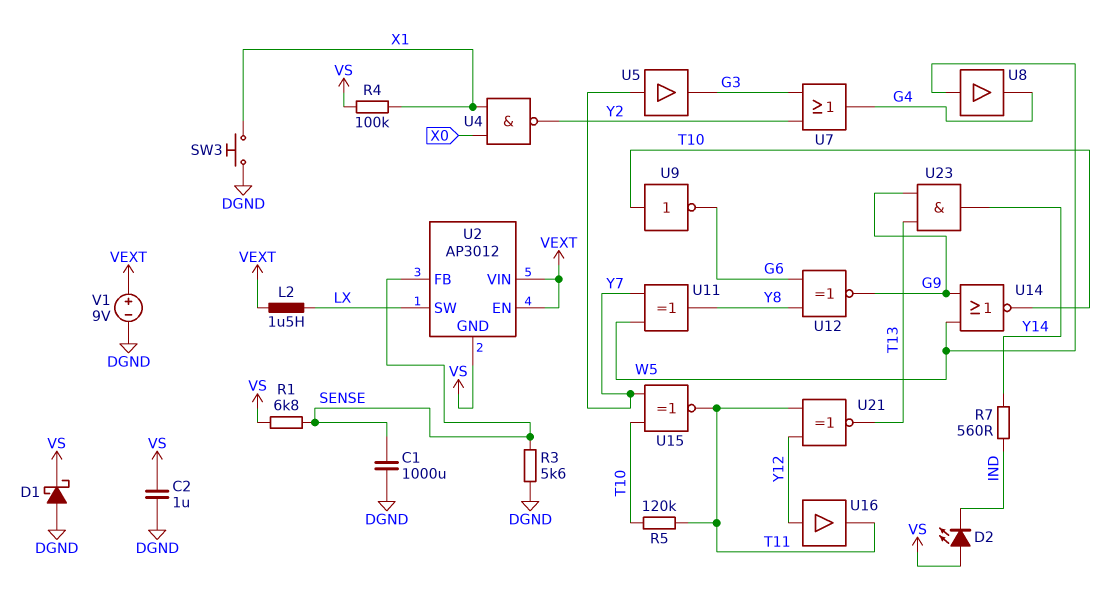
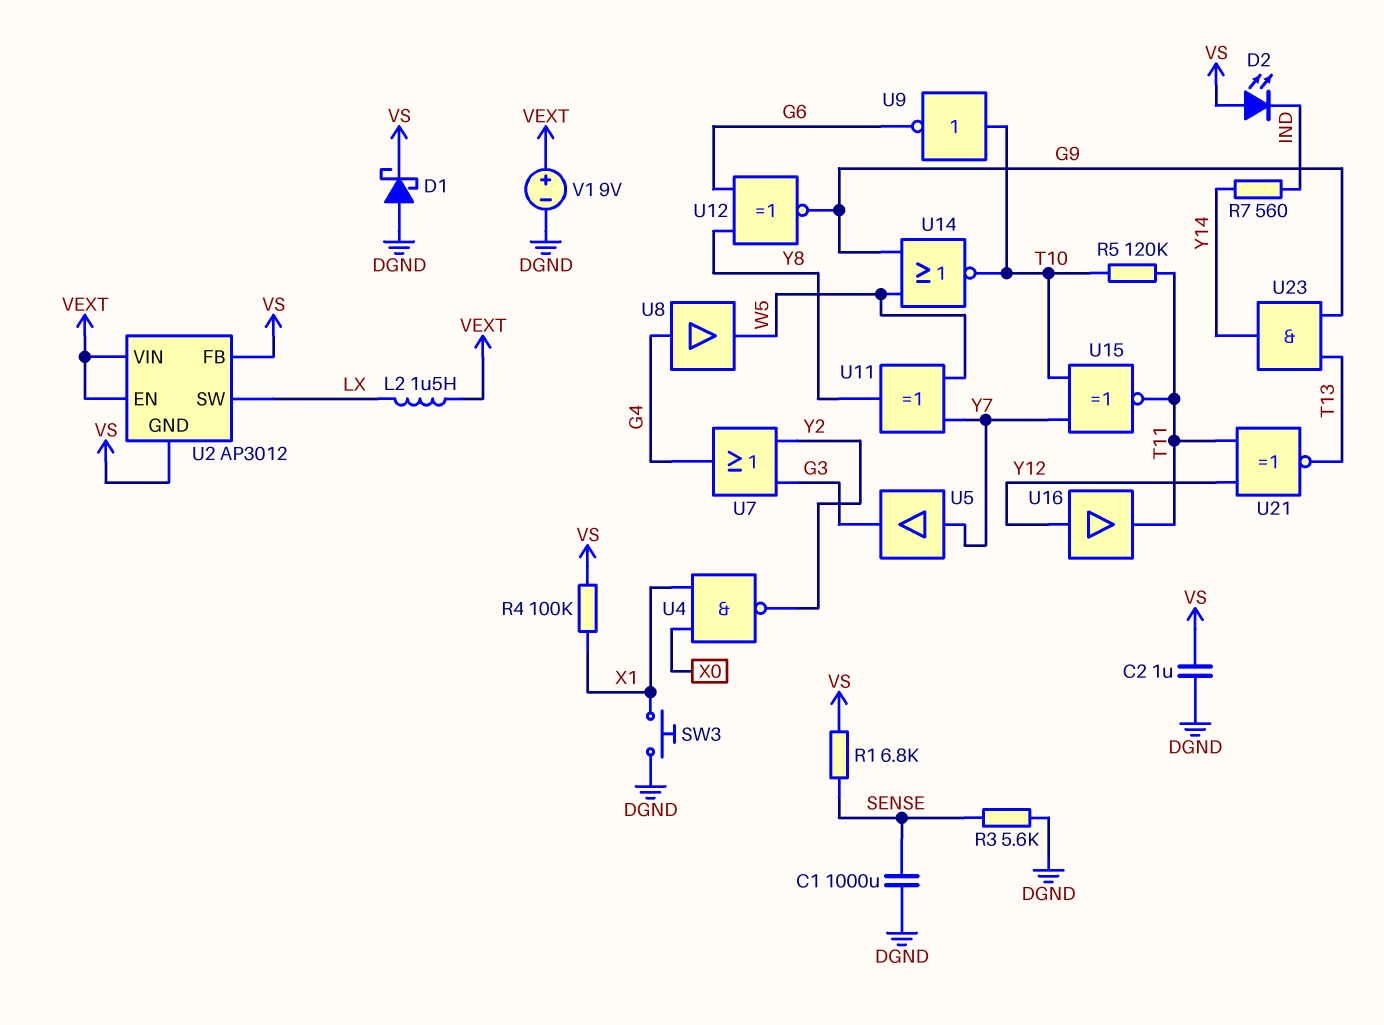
U2 pin FB: SENSE -> VS
U8: buffer (in W5, out G4) -> buffer (in G4, out W5)

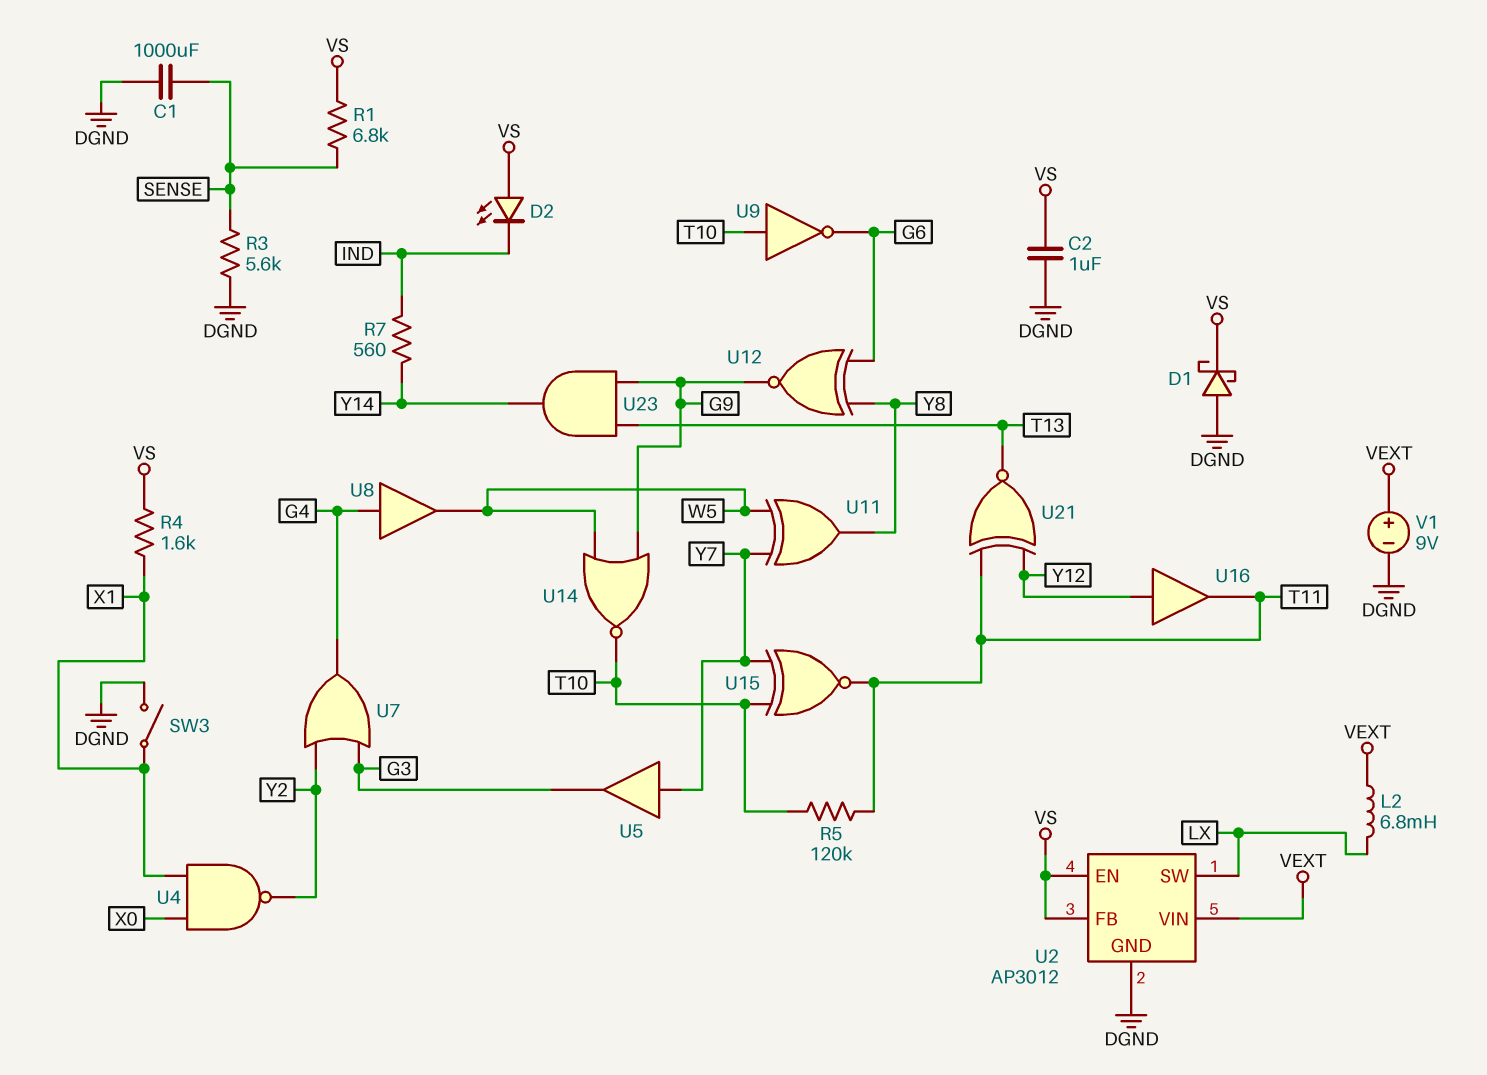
L2: 1.5uH (LX, VEXT) -> 6.8mH (LX, VEXT)
R4: 100k (VS, X1) -> 1.6k (VS, X1)
SW3: button (DGND, X1) -> switch (DGND, X1)
U2 pin EN: VEXT -> VS
U2 pin GND: VS -> DGND

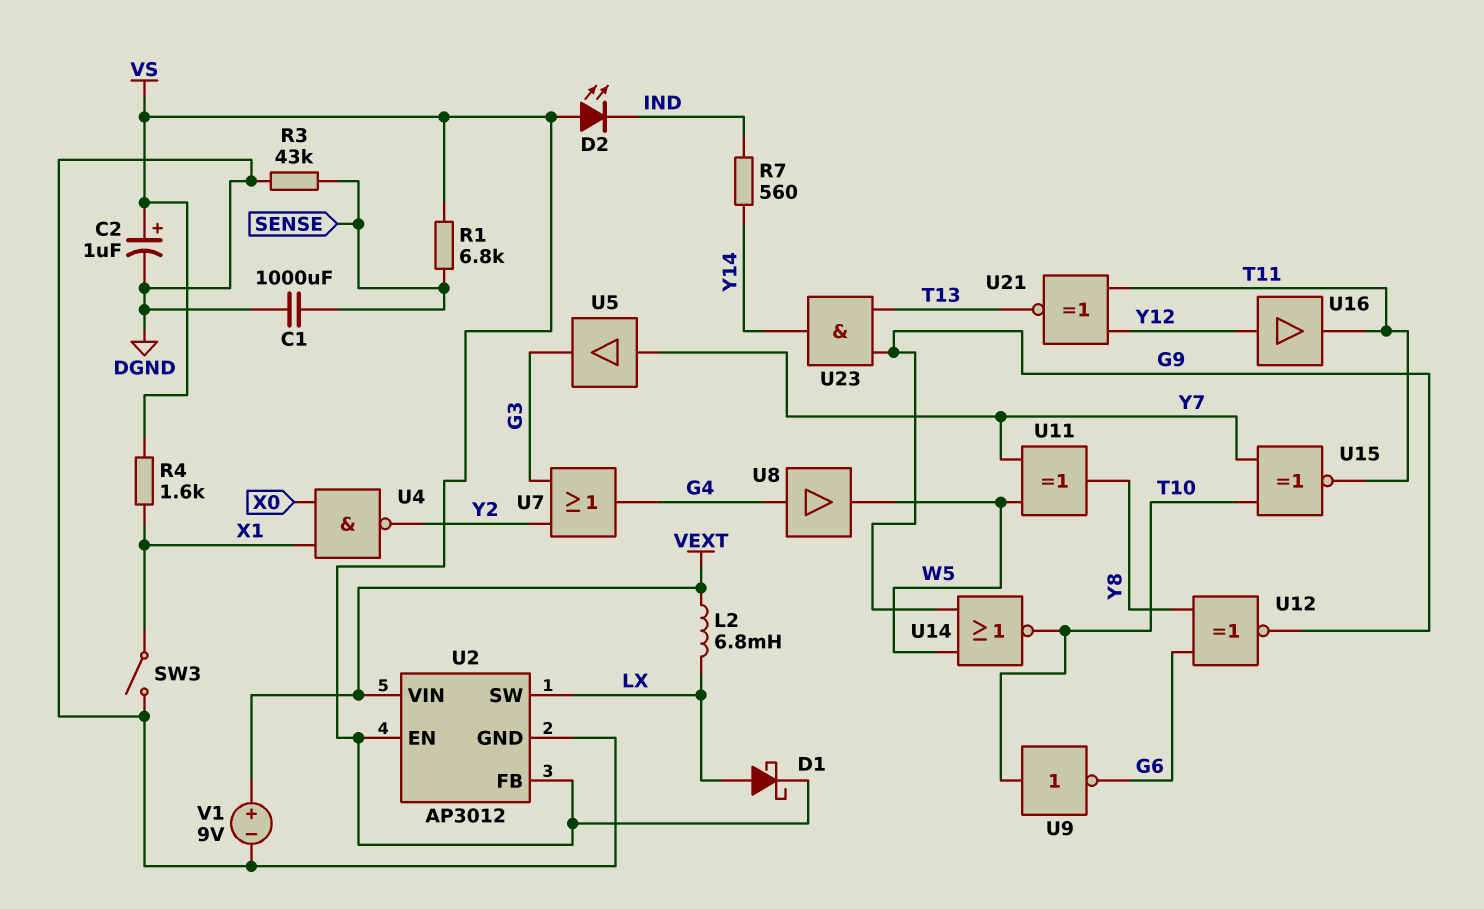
C2: 1uF (DGND, VS) -> 1uF (plus VS, minus DGND)
D1: schottky (A DGND, K VS) -> schottky (A LX, K VS)
R3: 5.6k (DGND, SENSE) -> 43k (DGND, SENSE)
R5: 120k (T10, T11) -> none

